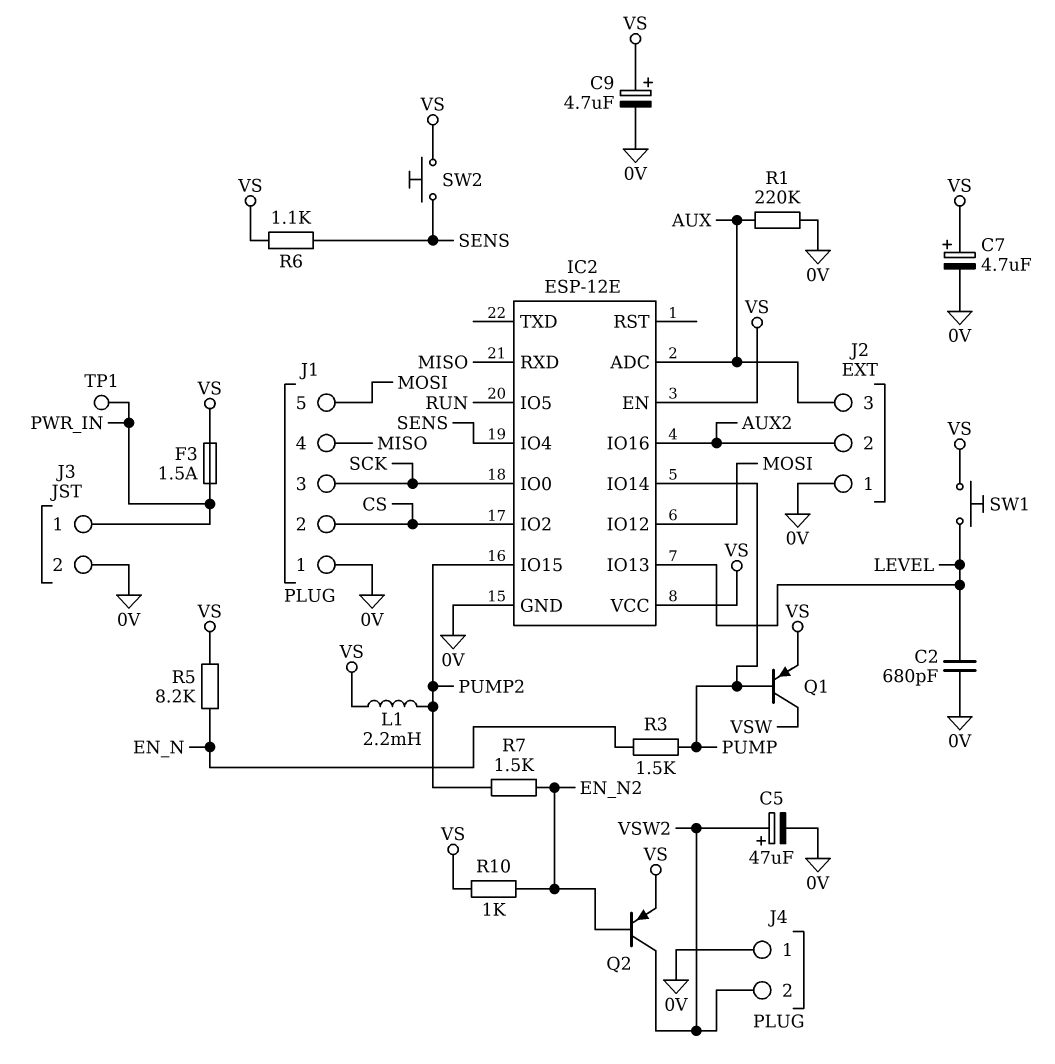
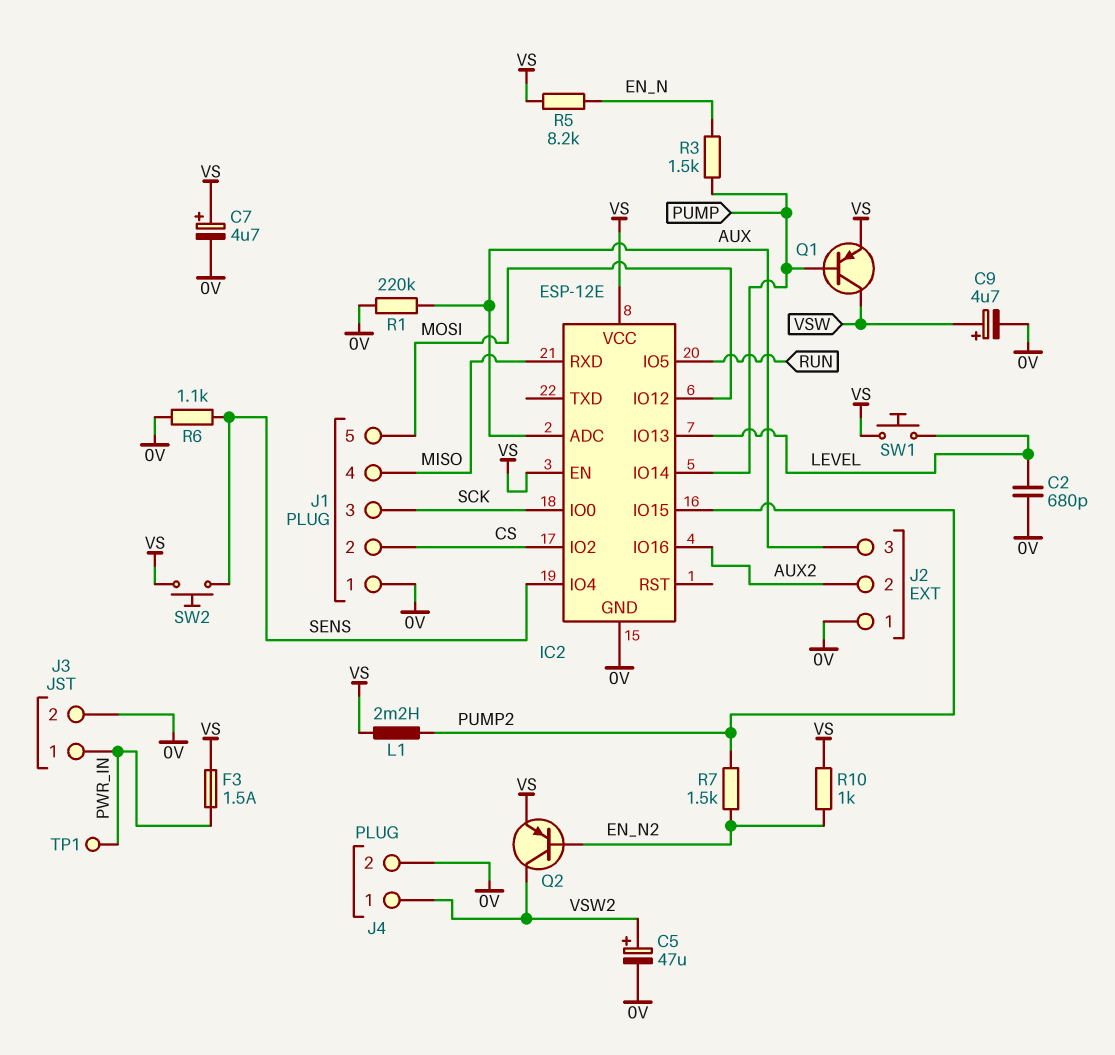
C9: 4.7uF (plus VS, minus 0V) -> 4.7uF (plus VSW, minus 0V)
J4 pin 1: 0V -> VSW2
J4 pin 2: VSW2 -> 0V
R6: 1.1k (SENS, VS) -> 1.1k (0V, SENS)

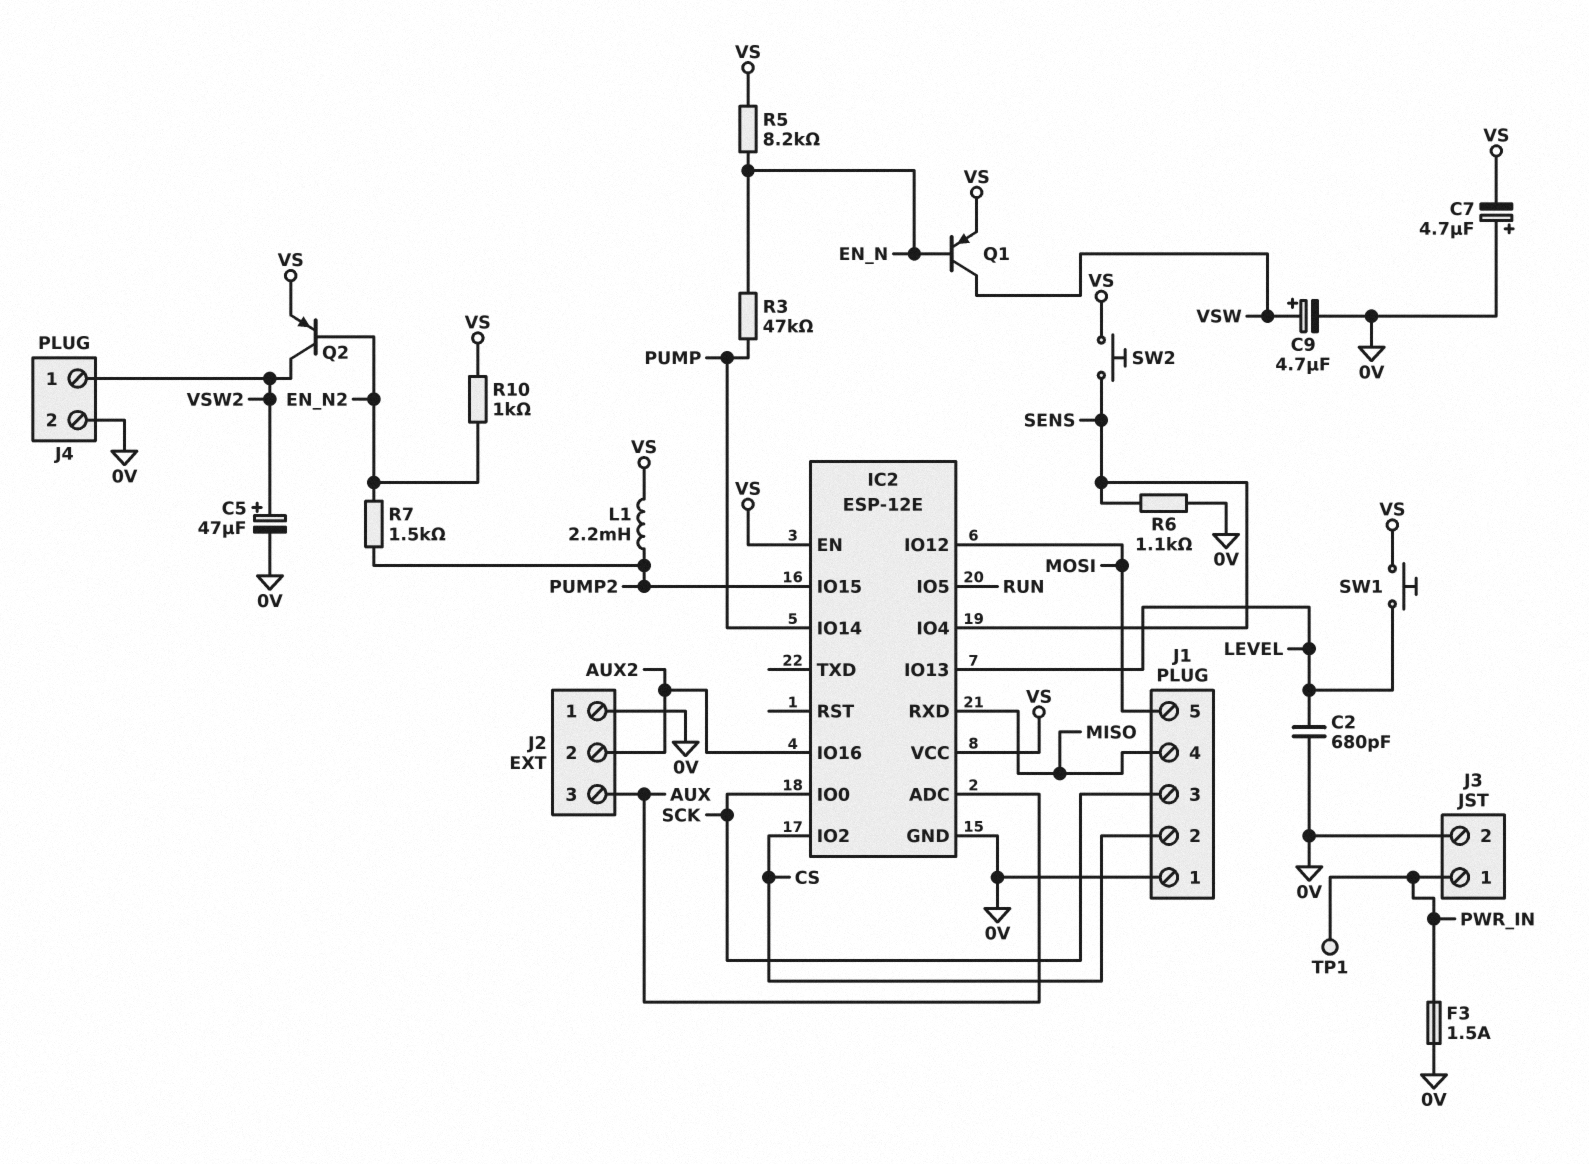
C7: 4.7uF (plus VS, minus 0V) -> 4.7uF (plus 0V, minus VS)
F3: 1.5A (PWR_IN, VS) -> 1.5A (0V, PWR_IN)
Q1: PNP (B PUMP, C VSW, E VS) -> PNP (B EN_N, C VSW, E VS)
R1: 220k (0V, AUX) -> none
R3: 1.5k (EN_N, PUMP) -> 47k (EN_N, PUMP)

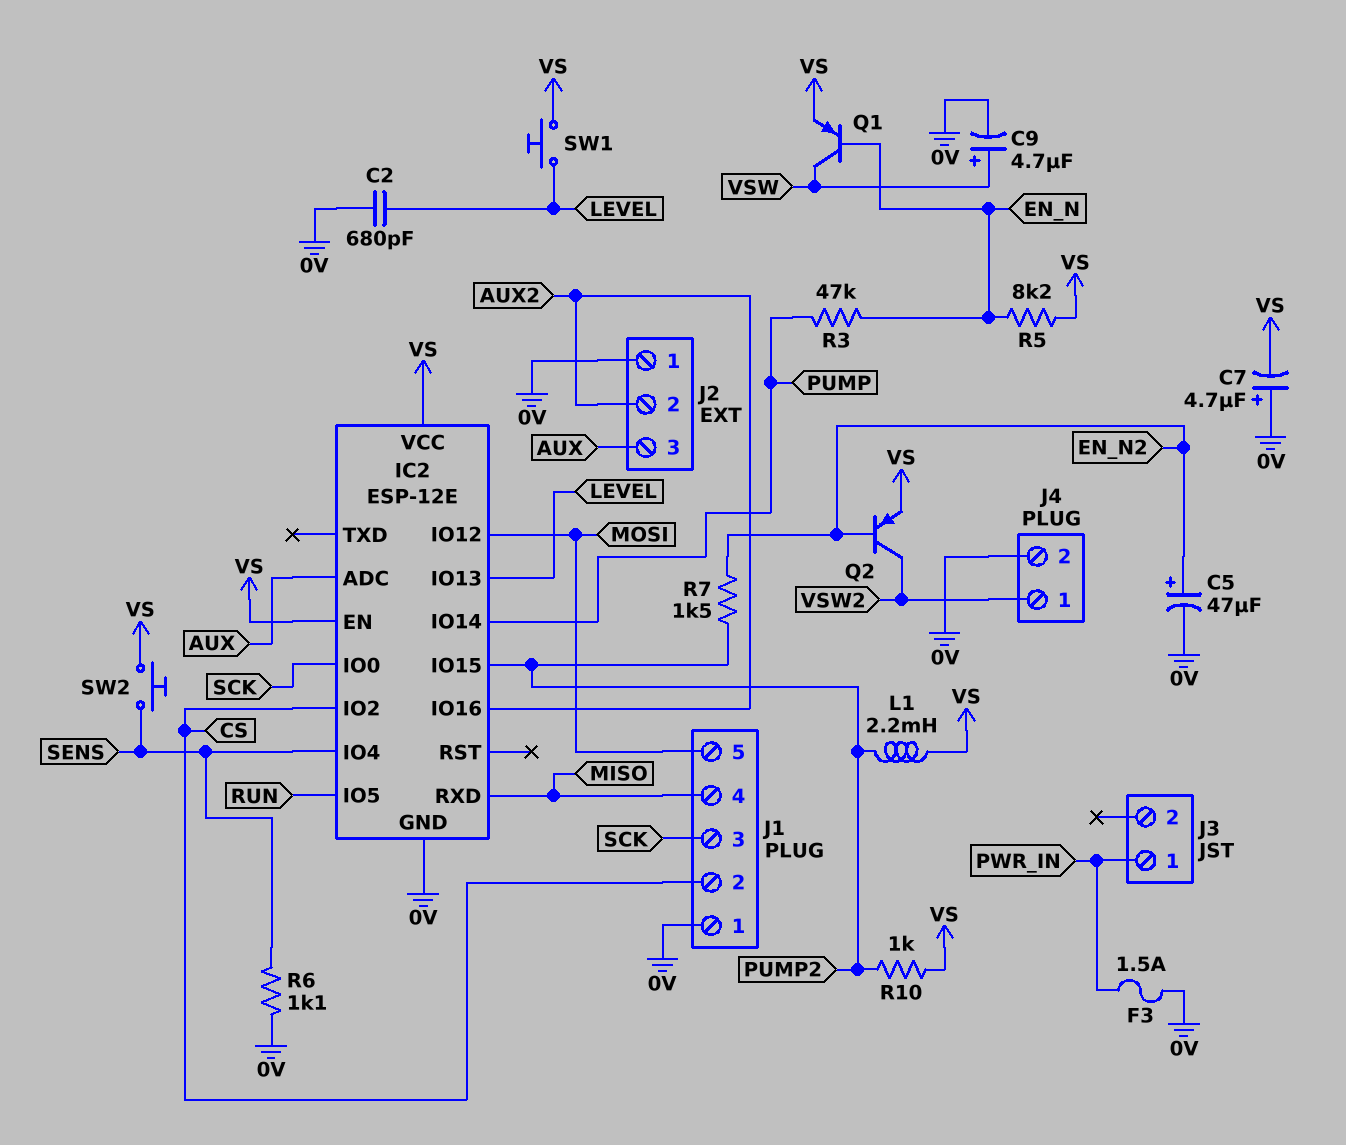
C5: 47uF (plus VSW2, minus 0V) -> 47uF (plus EN_N2, minus 0V)
J3 pin 2: 0V -> none
R10: 1k (EN_N2, VS) -> 1k (PUMP2, VS)
TP1: test point (PWR_IN) -> none

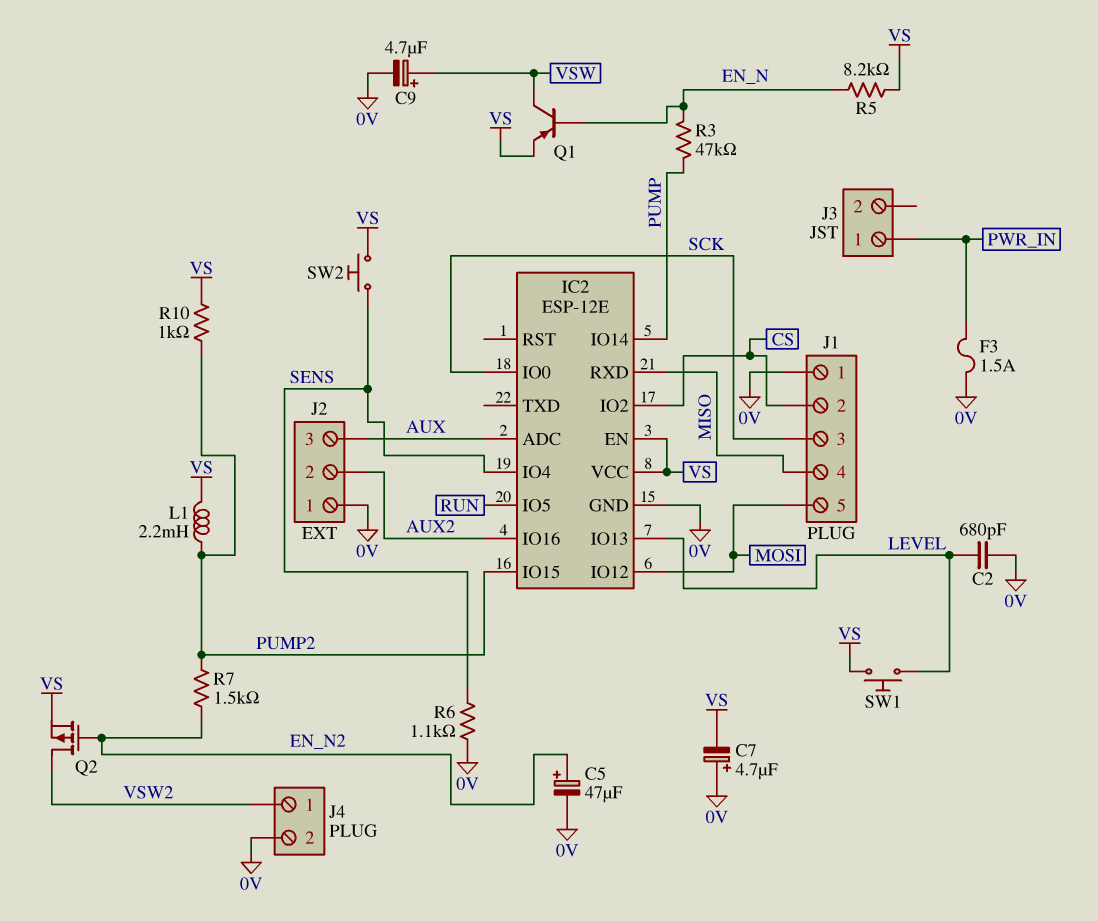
Q2: PNP (B EN_N2, C VSW2, E VS) -> PMOS (G EN_N2, D VSW2, S VS)

